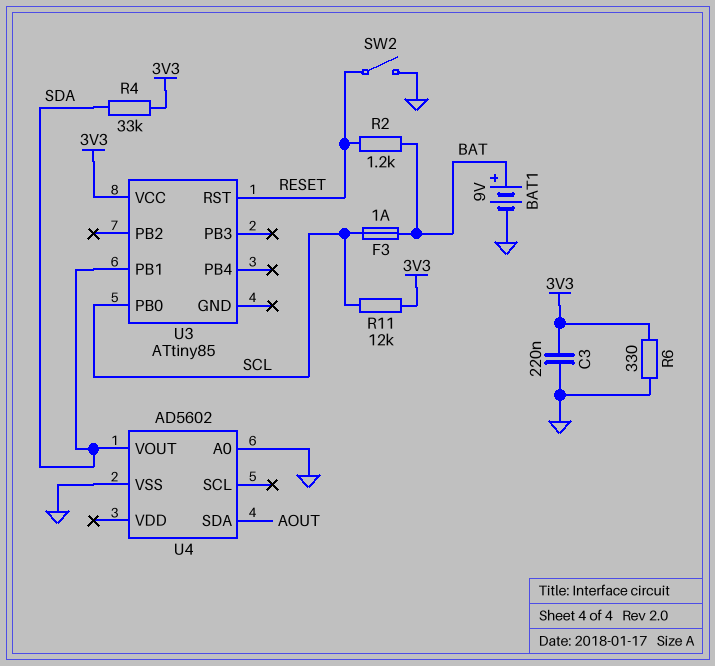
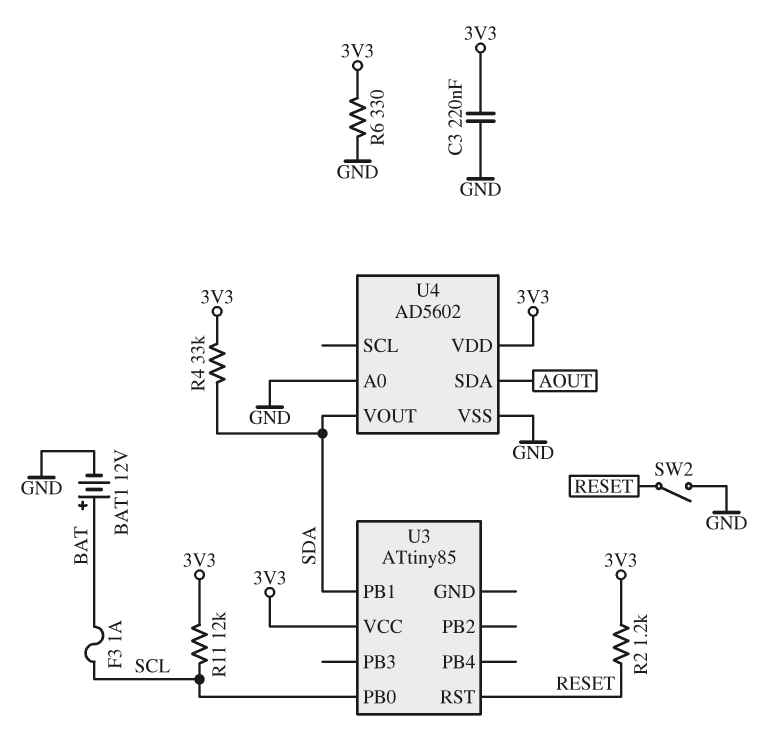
BAT1: 9V (plus BAT, minus GND) -> 12V (plus BAT, minus GND)
R2: 1.2k (BAT, RESET) -> 1.2k (3V3, RESET)
U4 pin VDD: none -> 3V3

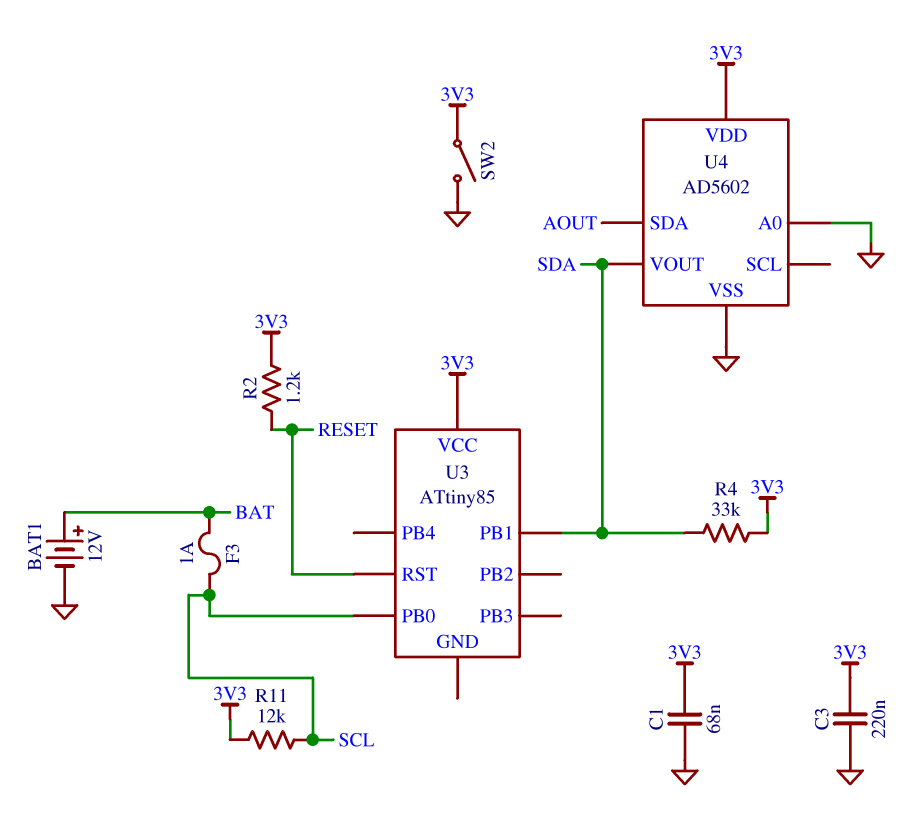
C1: none -> 68nF (3V3, GND)
R6: 330 (3V3, GND) -> none
SW2: switch (GND, RESET) -> switch (3V3, GND)

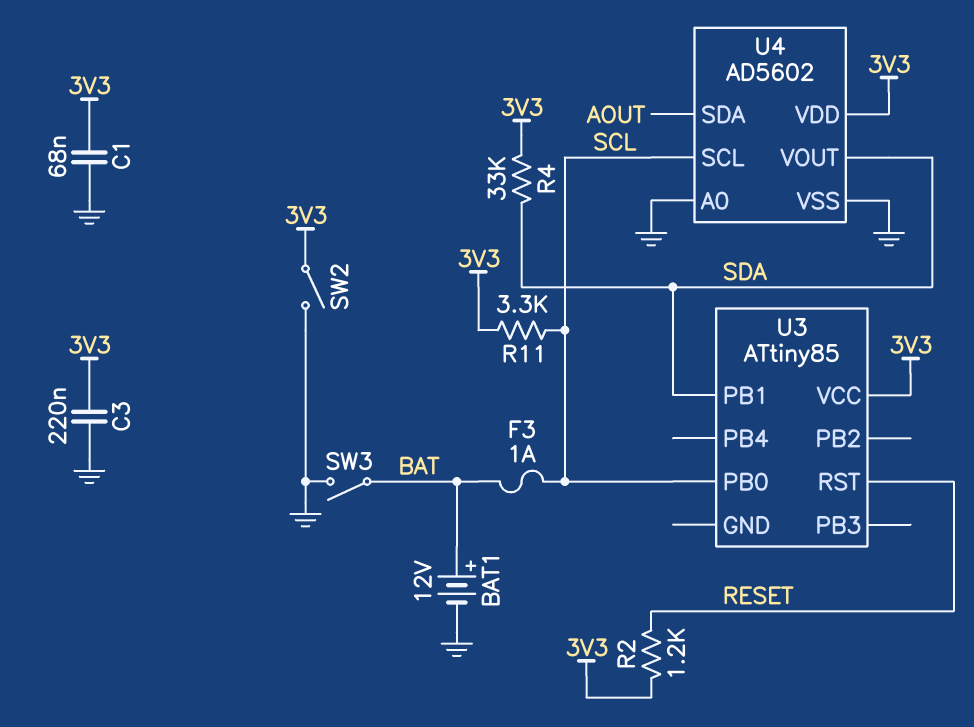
R11: 12k (3V3, SCL) -> 3.3k (3V3, SCL)
SW3: none -> switch (BAT, GND)
U4 pin SCL: none -> SCL

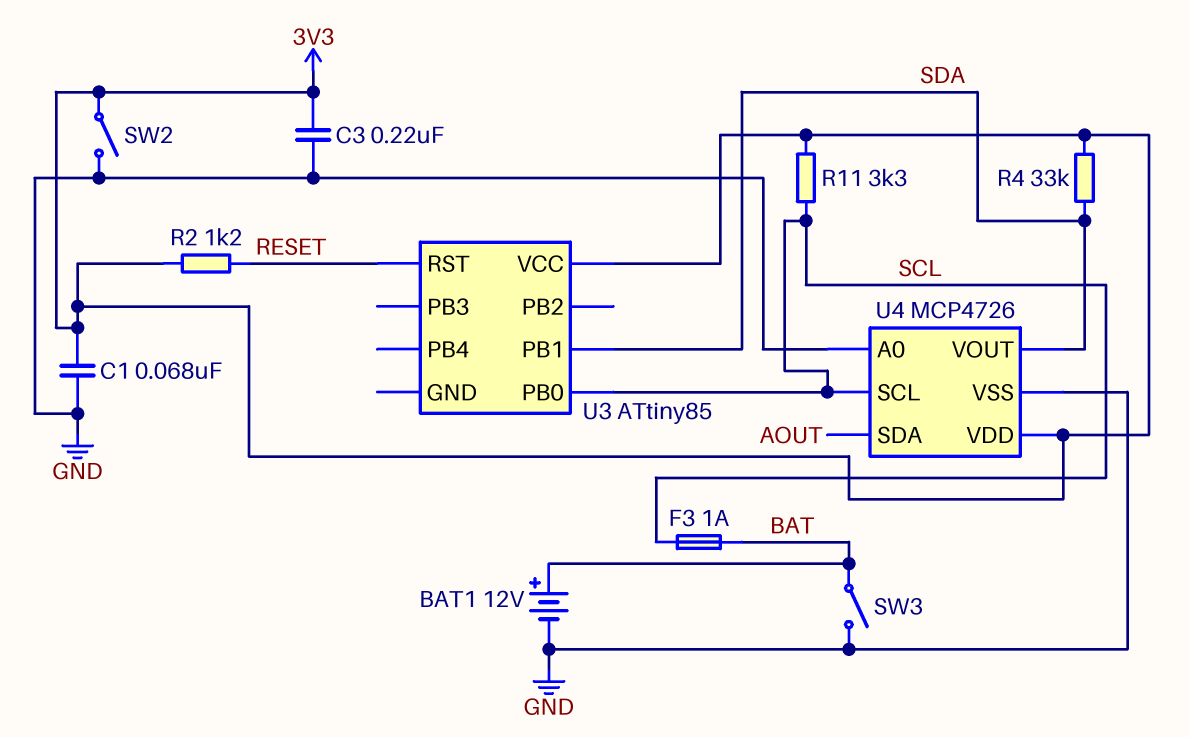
U4: AD5602 -> MCP4726

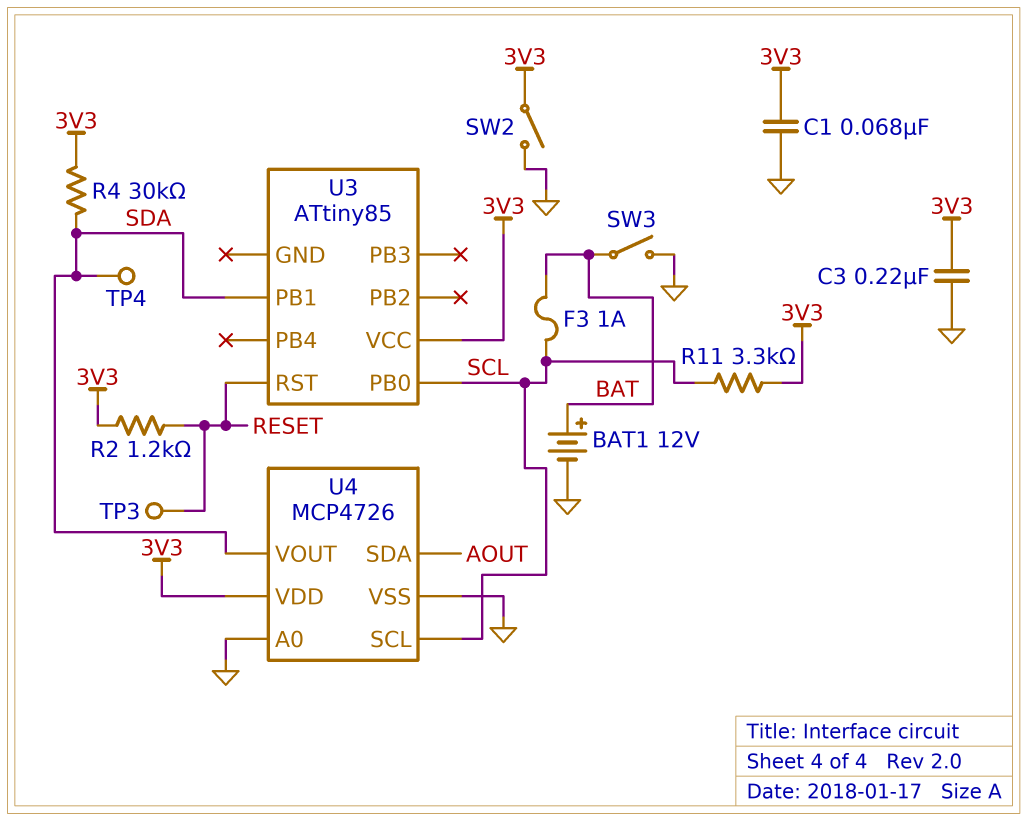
R4: 33k (3V3, SDA) -> 30k (3V3, SDA)
TP3: none -> test point (RESET)
TP4: none -> test point (SDA)

